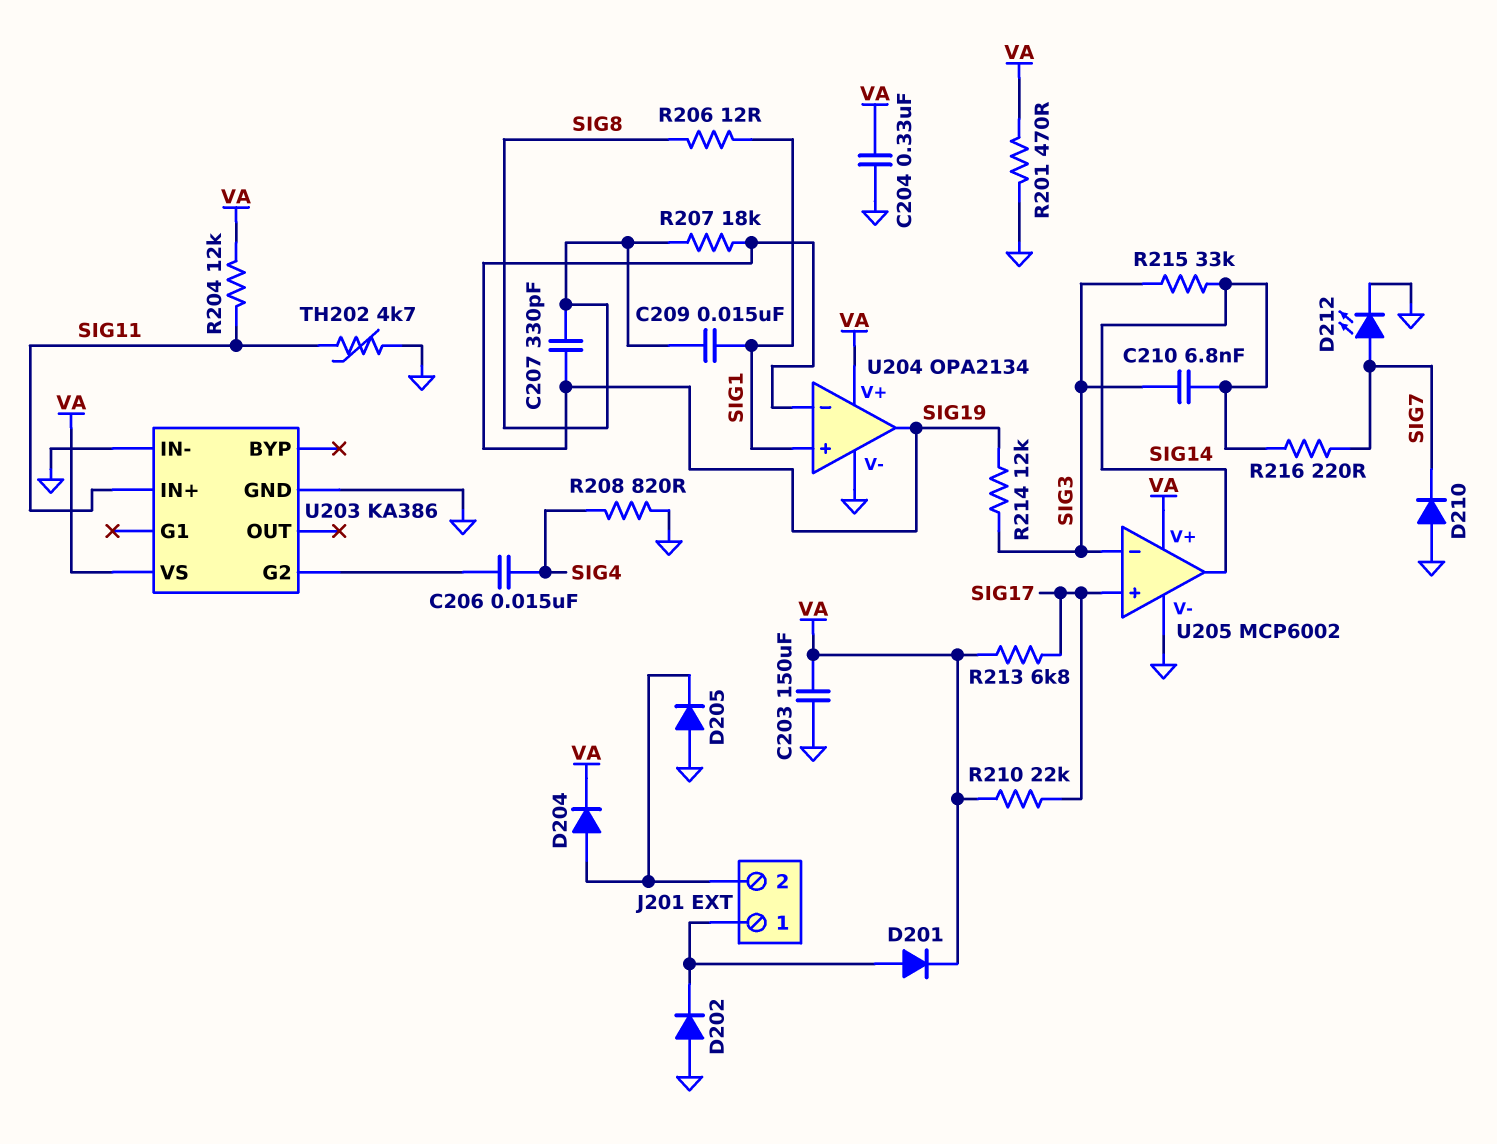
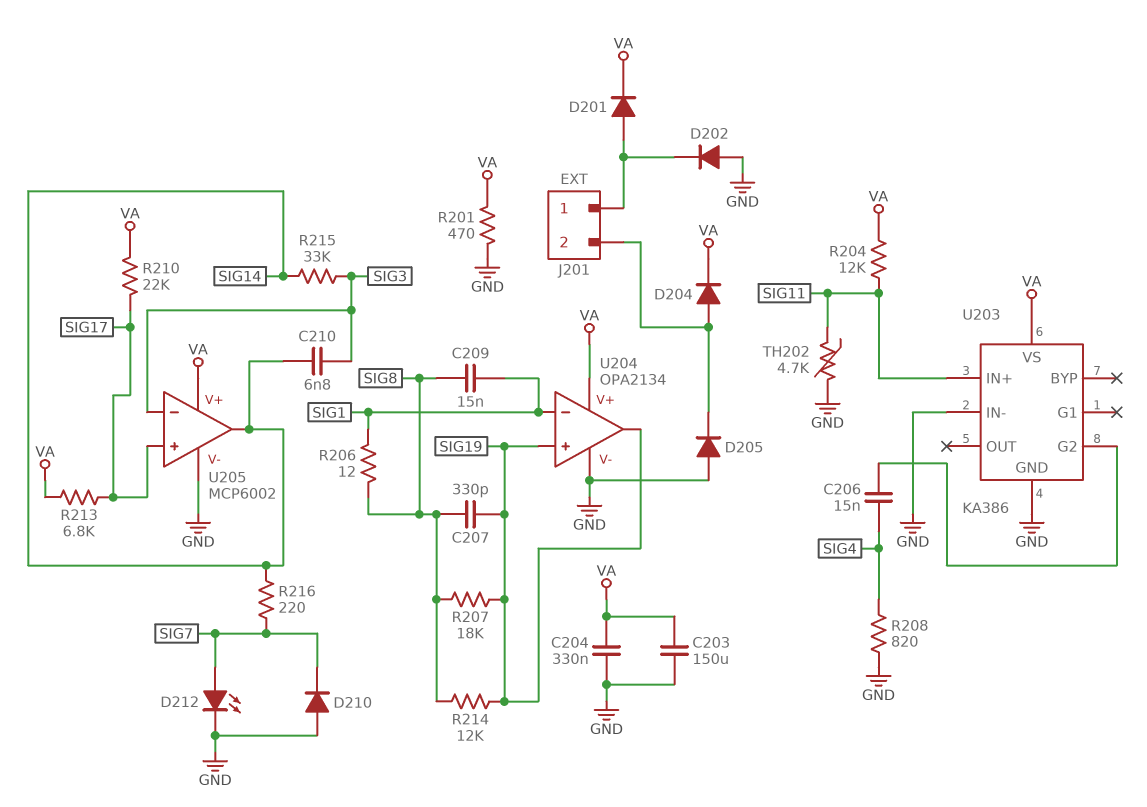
R214: 12k (SIG3, SIG19) -> 12k (SIG8, SIG19)
U204 pin in+: SIG1 -> SIG19
U204 pin in-: SIG19 -> SIG1

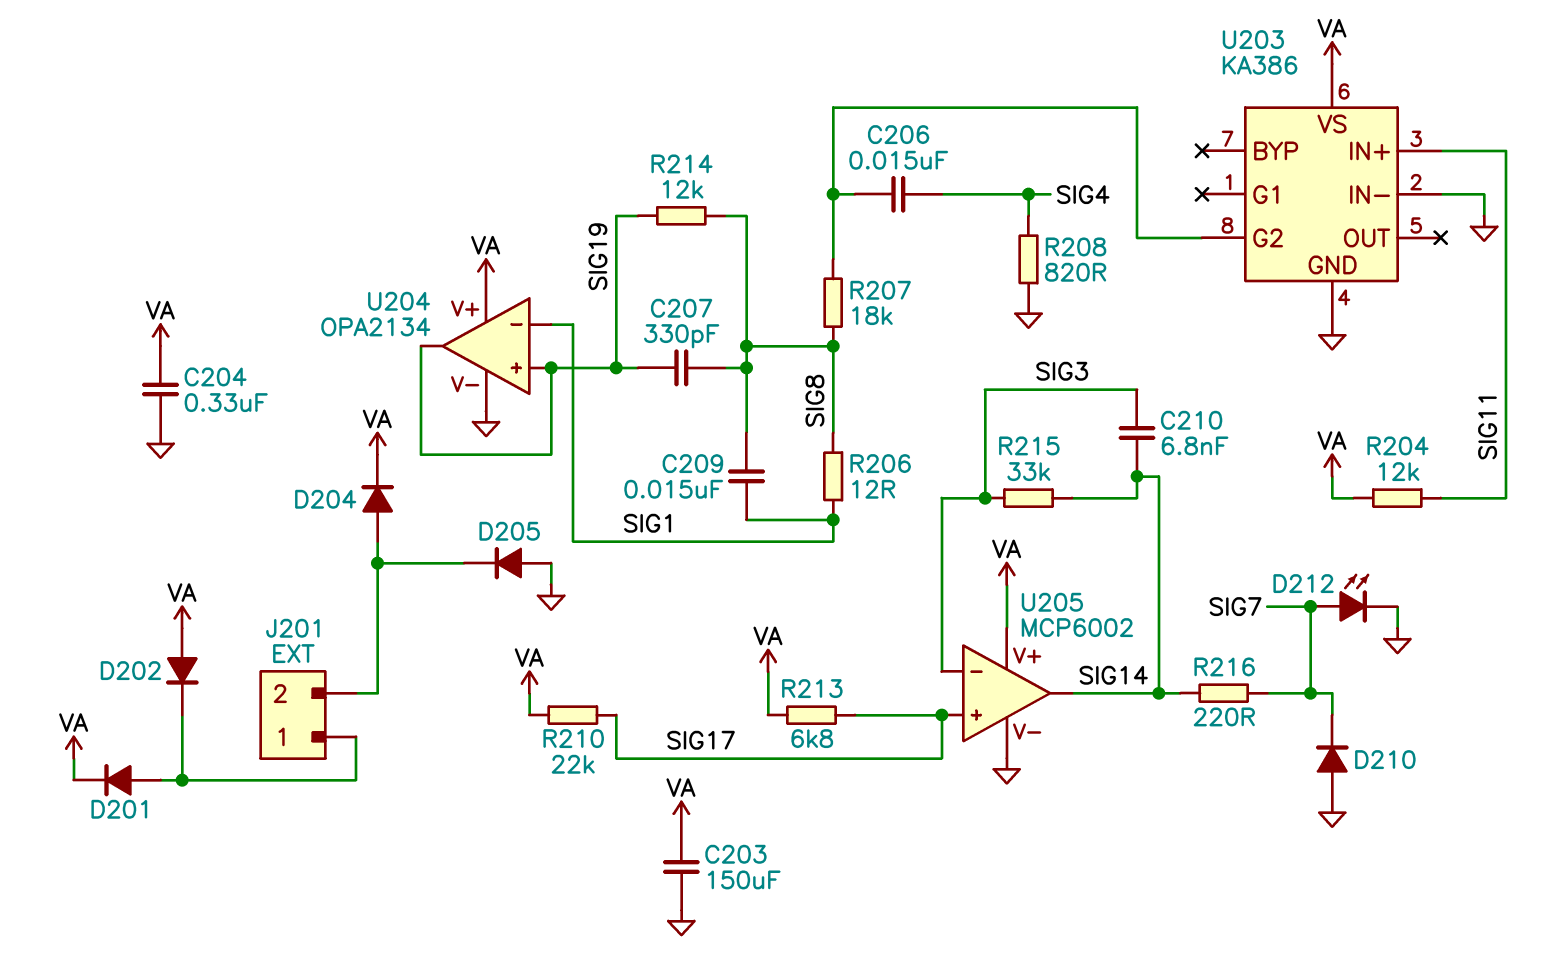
D202: diode (A GND, K J201/1) -> diode (A VA, K J201/1)
R201: 470 (GND, VA) -> none
R207: 18k (SIG8, SIG19) -> 18k (SIG8, U203/G2)
TH202: 4.7k (GND, SIG11) -> none

